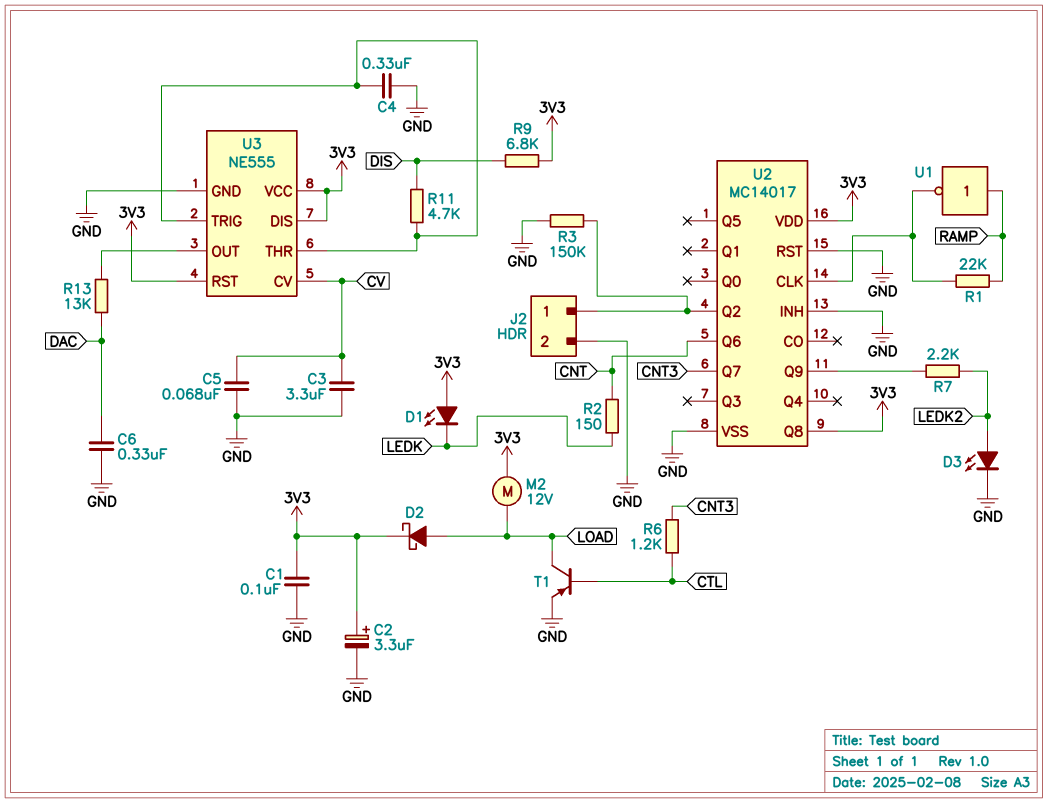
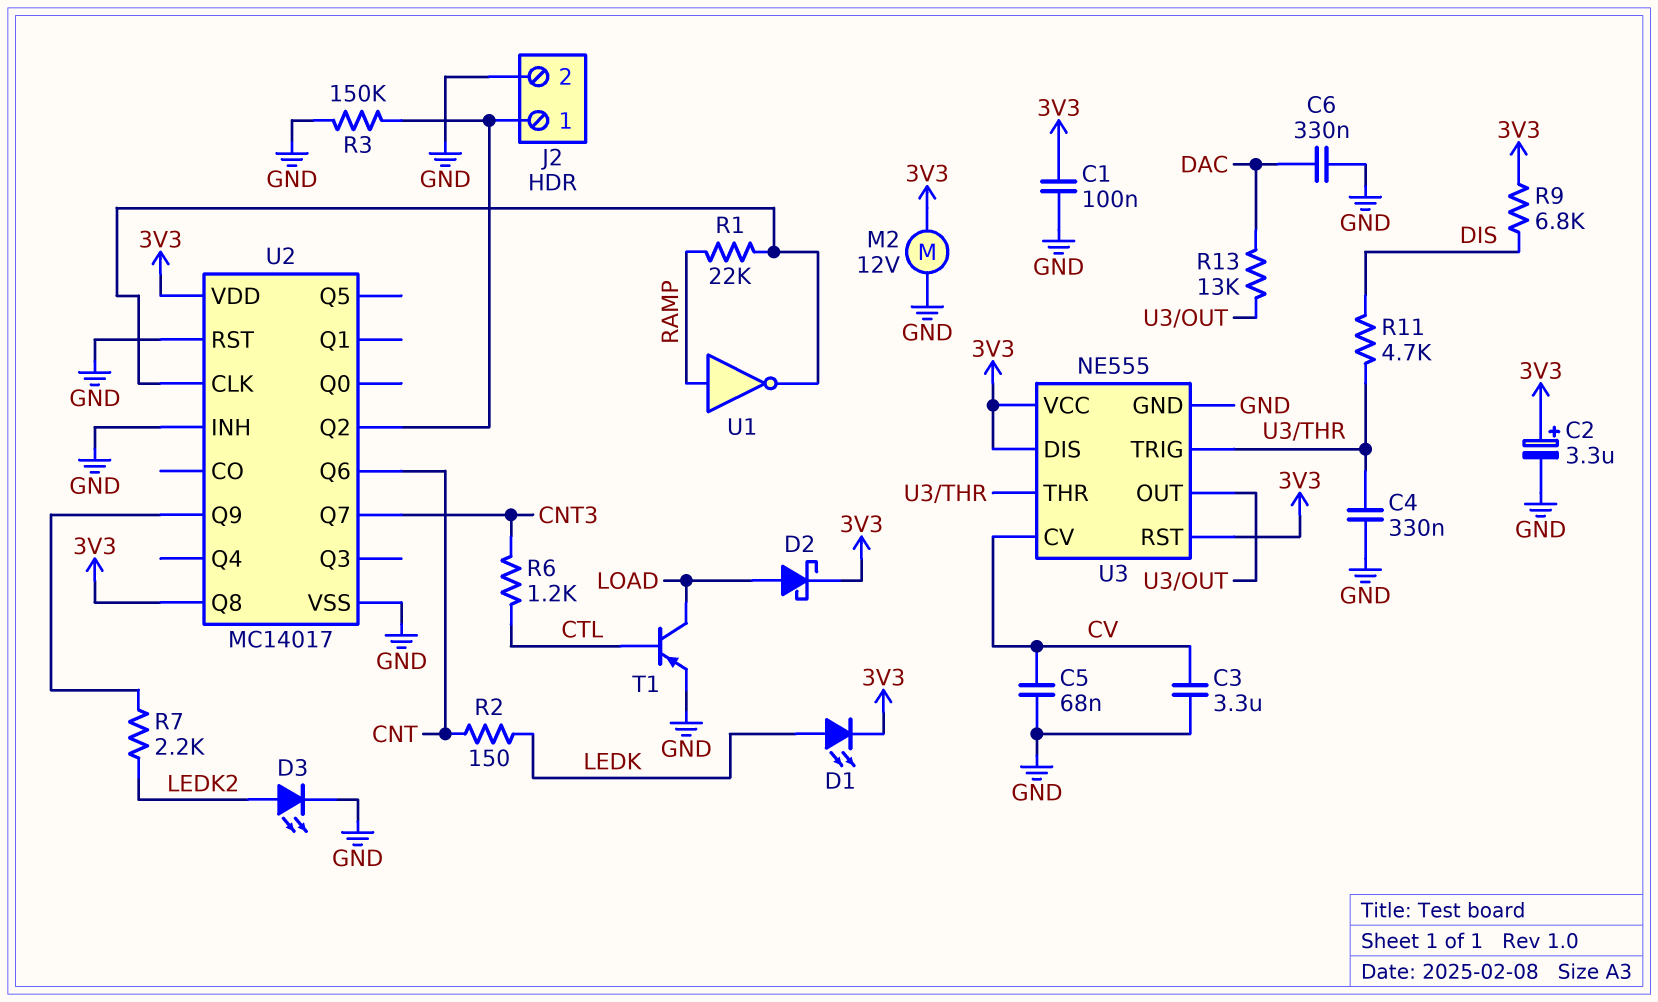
D1: LED (A 3V3, K LEDK) -> LED (A LEDK, K 3V3)
M2: motor 12V (3V3, LOAD) -> motor 12V (3V3, GND)

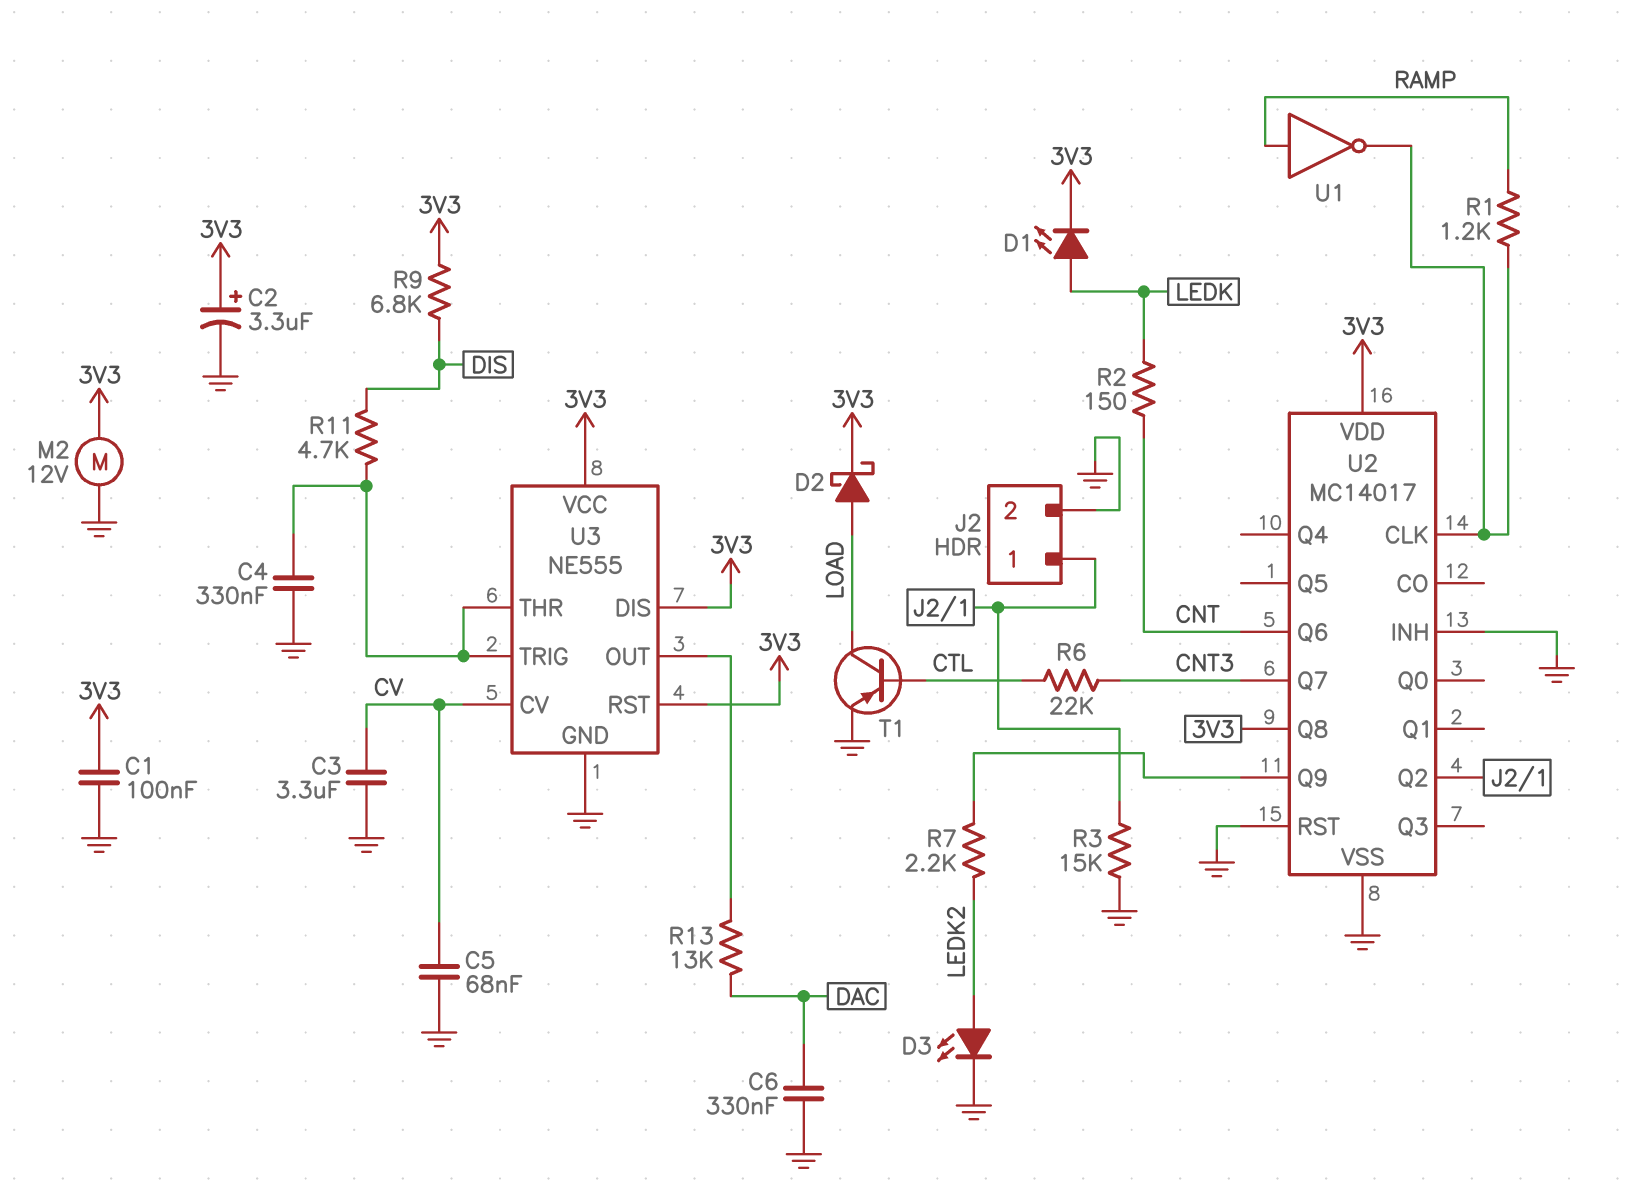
R1: 22k (RAMP, U2/CLK) -> 1.2k (RAMP, U2/CLK)
R3: 150k (GND, J2/1) -> 15k (GND, J2/1)
R6: 1.2k (CNT3, CTL) -> 22k (CNT3, CTL)

